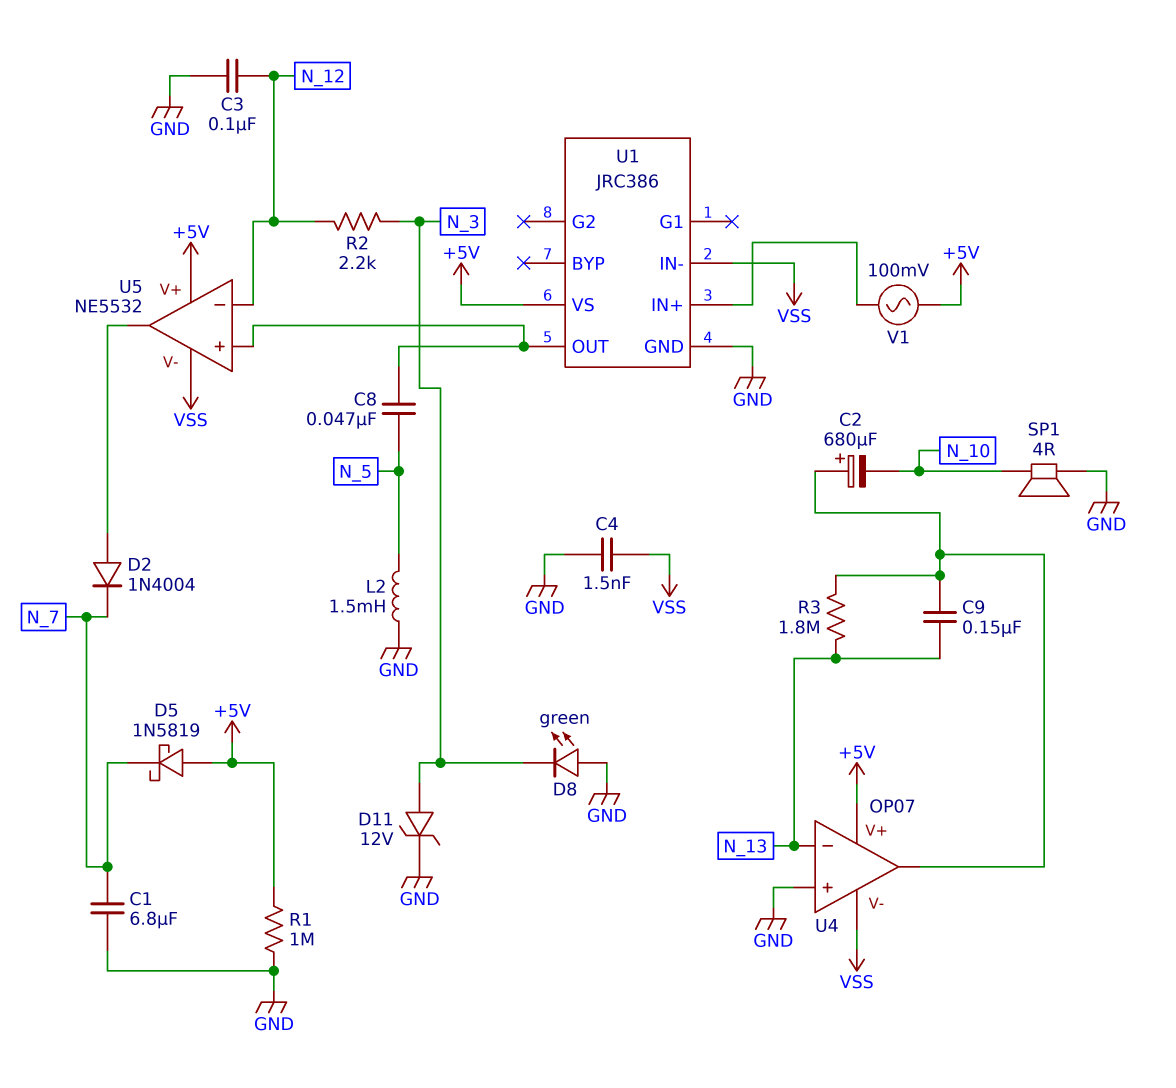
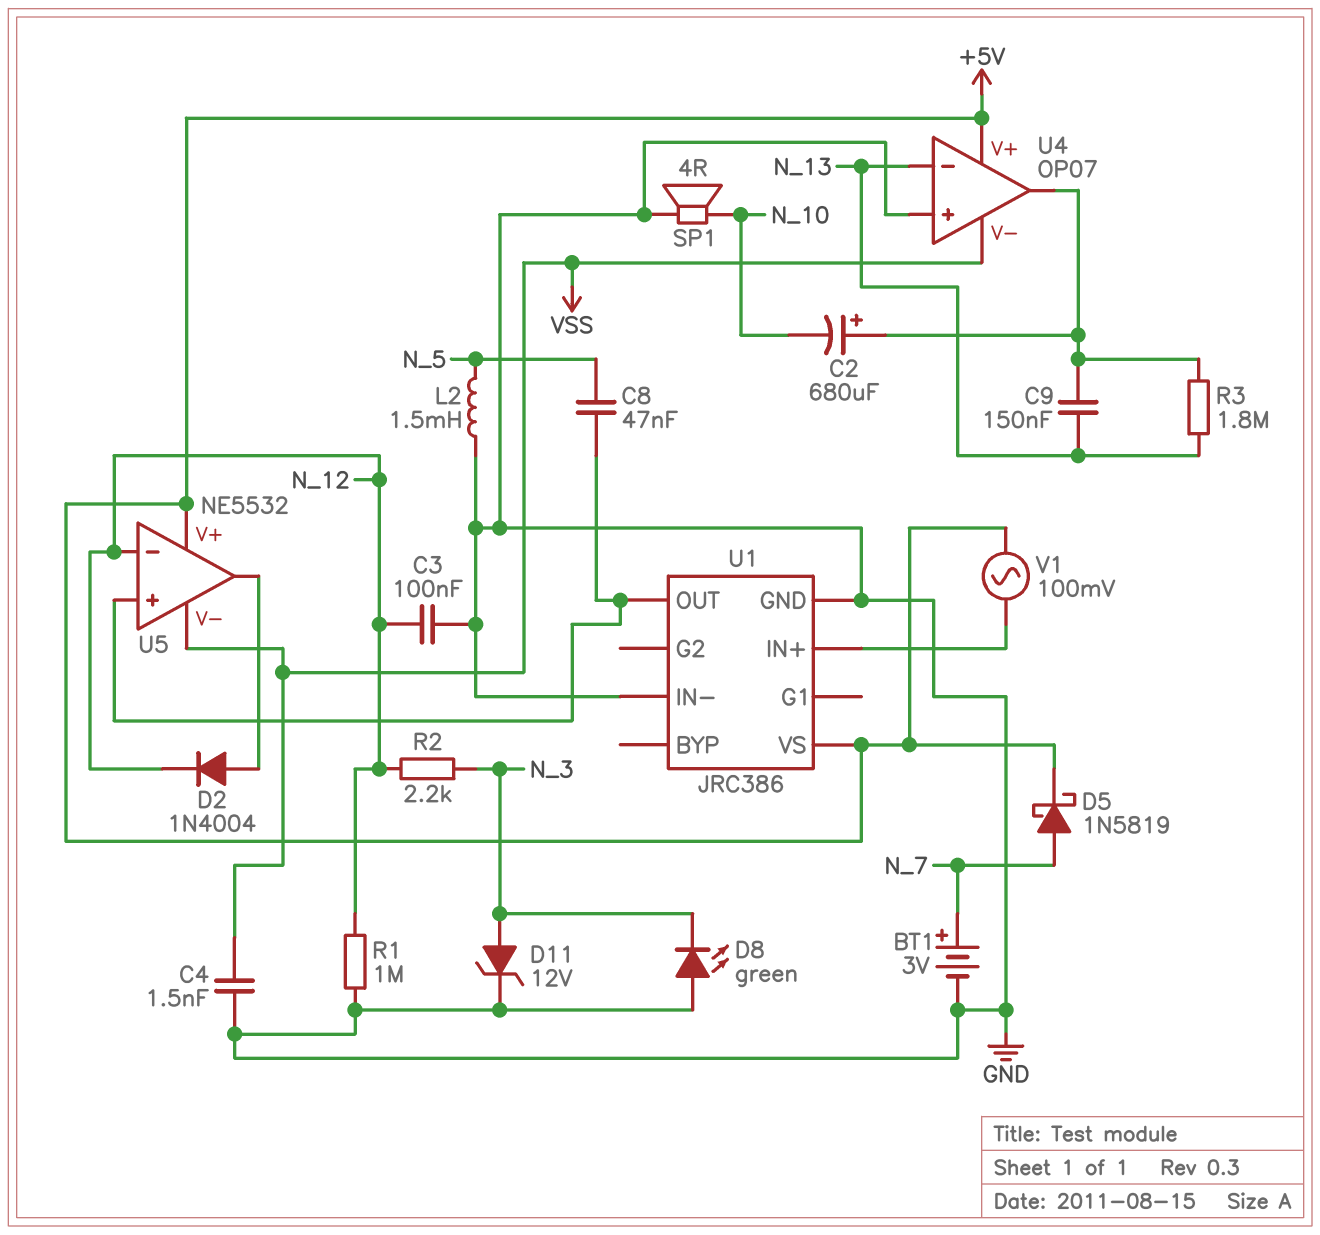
BT1: none -> 3V (plus N_7, minus GND)
C1: 6.8uF (GND, N_7) -> none
D2: diode 1N4004 (A U5/out, K N_7) -> diode 1N4004 (A U5/out, K N_12)
D5: schottky 1N5819 (A +5V, K N_7) -> schottky 1N5819 (A N_7, K +5V)
R1: 1M (+5V, GND) -> 1M (GND, N_12)
U1 pin IN-: VSS -> GND

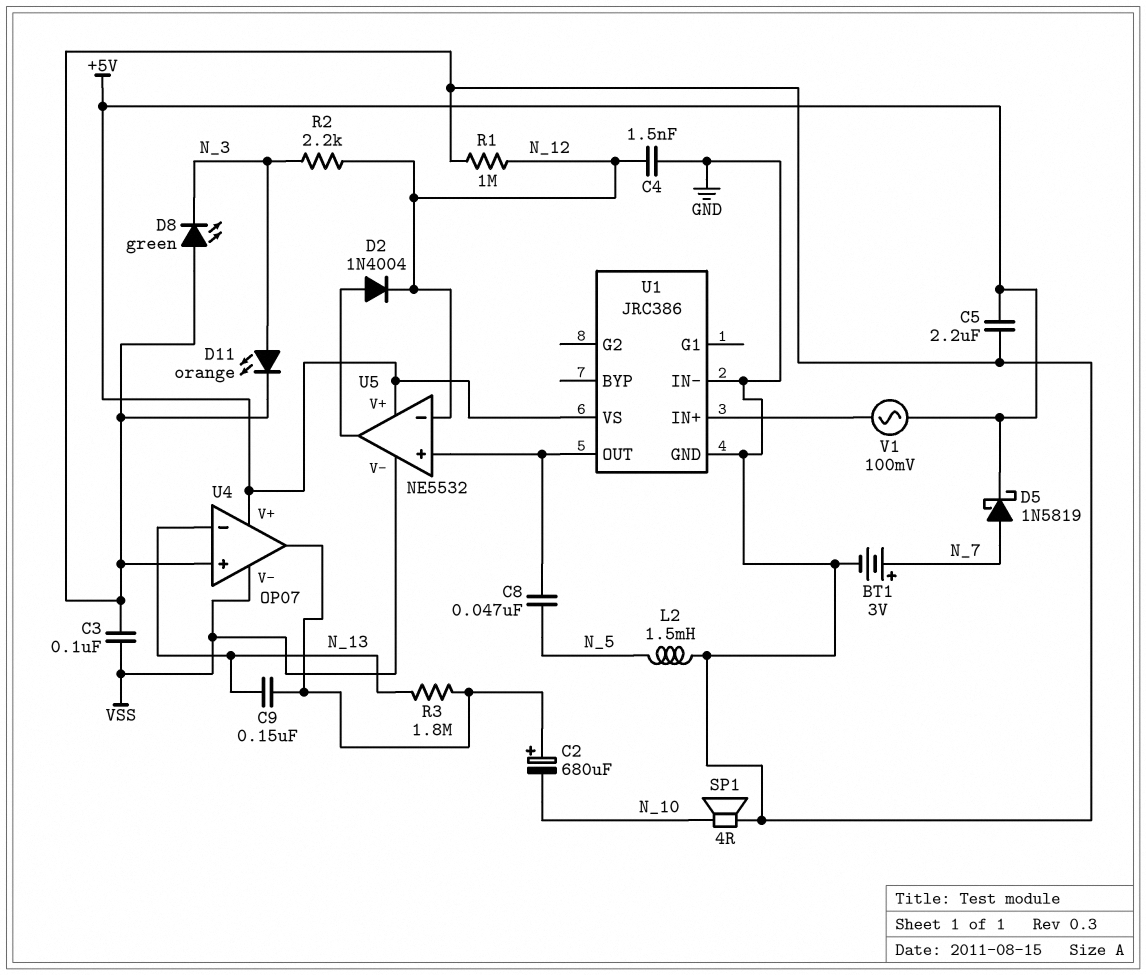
C3: 100nF (GND, N_12) -> 100nF (GND, VSS)
C4: 1.5nF (GND, VSS) -> 1.5nF (GND, N_12)
C5: none -> 2.2uF (+5V, GND)
D11: zener 12V (A N_3, K GND) -> LED orange (A N_3, K GND)

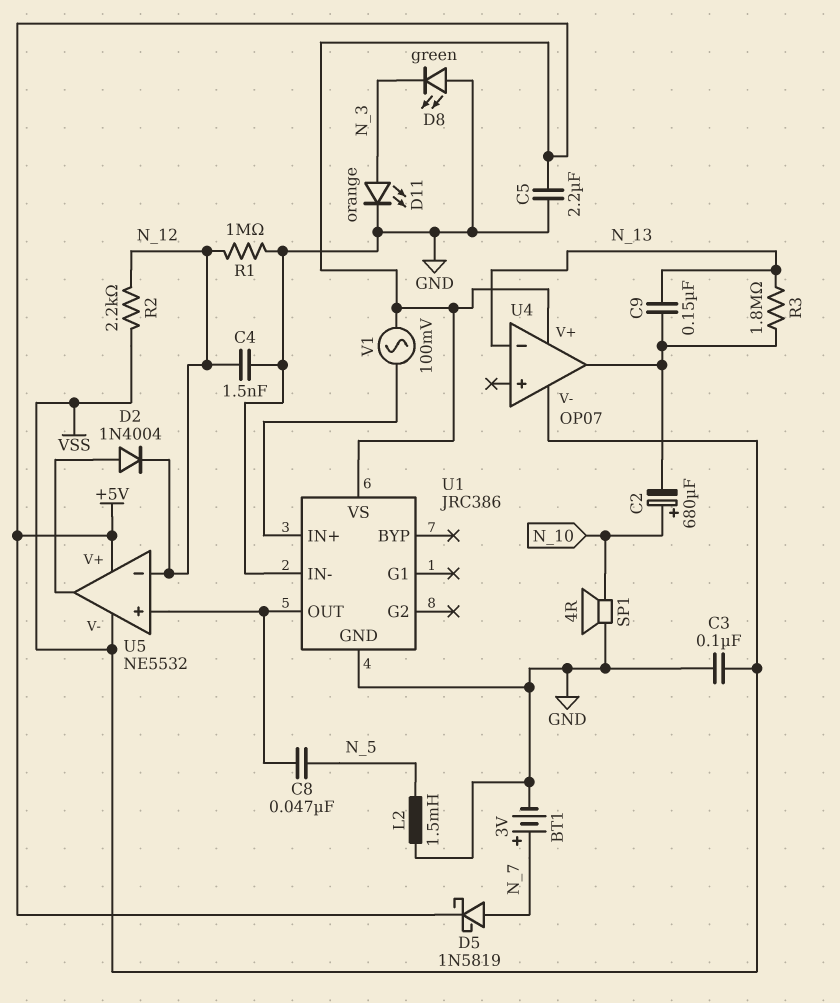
C2: 680uF (plus U4/out, minus N_10) -> 680uF (plus N_10, minus U4/out)
R2: 2.2k (N_3, N_12) -> 2.2k (N_12, VSS)
U4 pin in+: GND -> none

